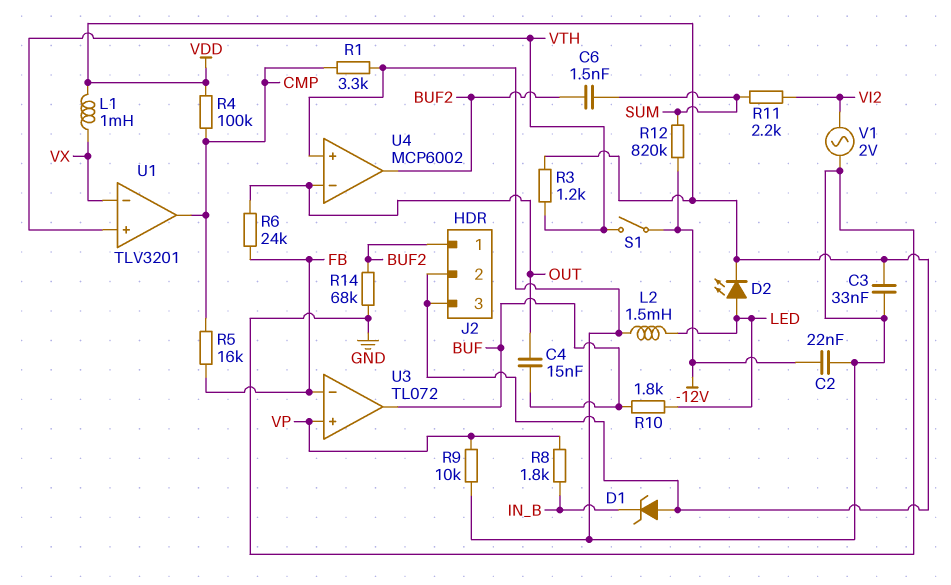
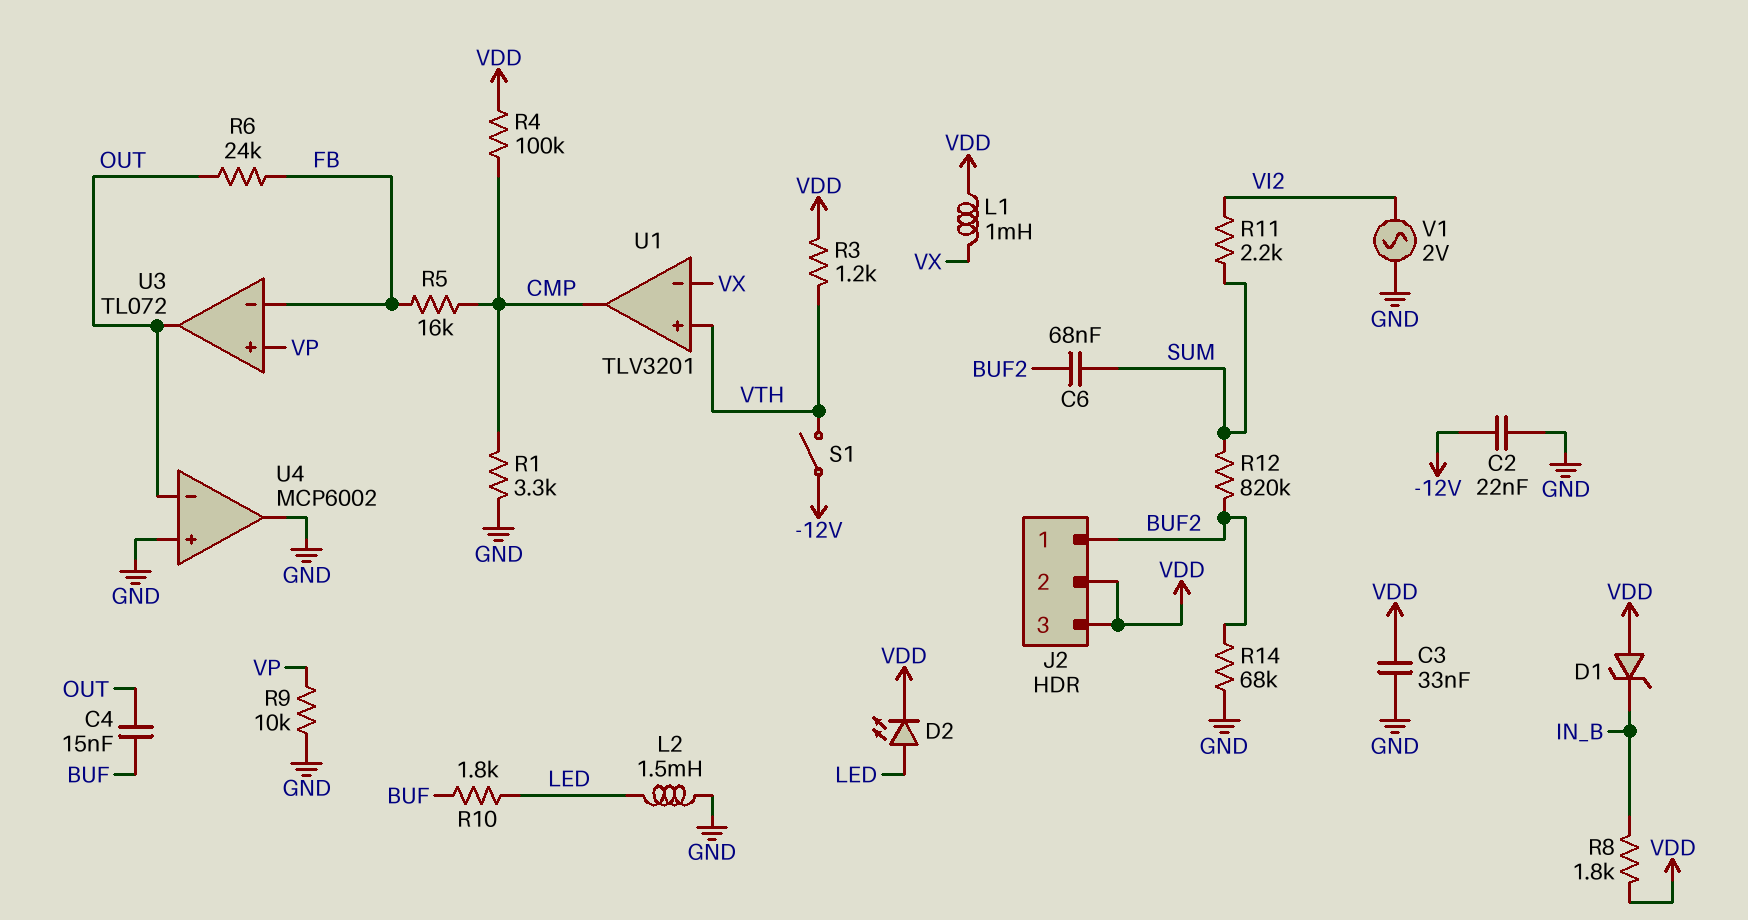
C6: 1.5nF (BUF2, SUM) -> 68nF (BUF2, SUM)
R8: 1.8k (IN_B, VP) -> 1.8k (IN_B, VDD)
R12: 820k (-12V, SUM) -> 820k (BUF2, SUM)
U3 pin out: BUF -> OUT
U4 pin out: BUF2 -> GND

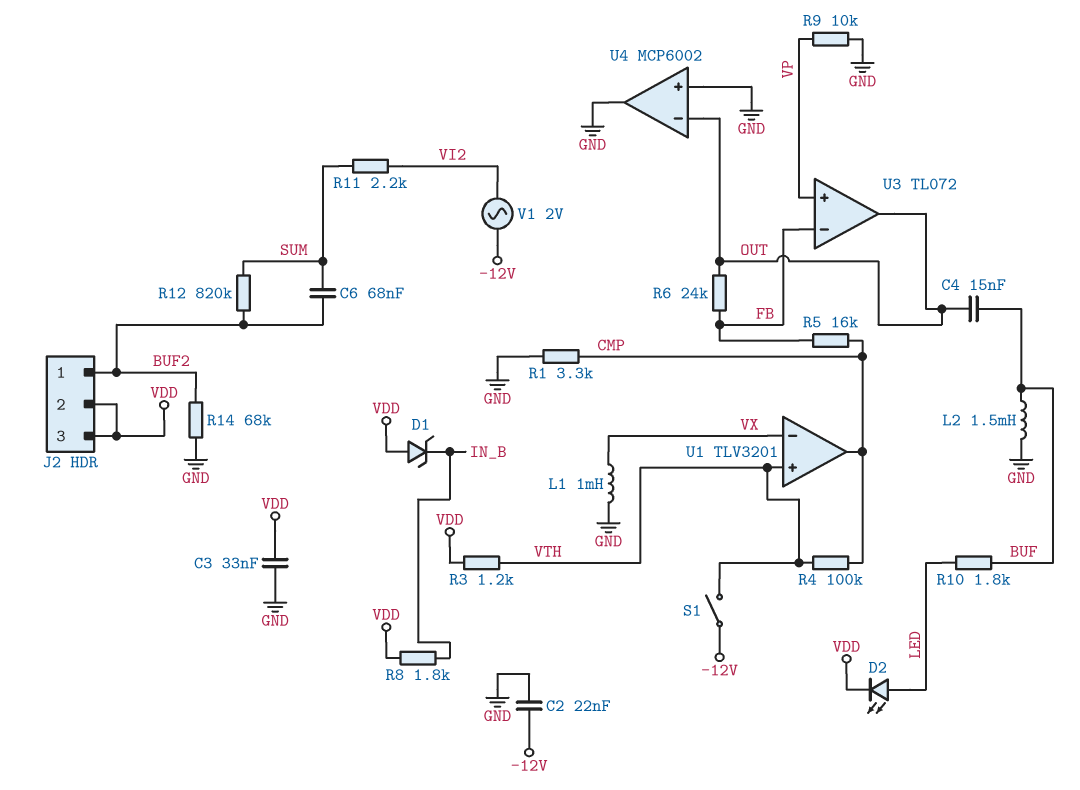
L1: 1mH (VDD, VX) -> 1mH (GND, VX)
L2: 1.5mH (GND, LED) -> 1.5mH (BUF, GND)
R4: 100k (CMP, VDD) -> 100k (CMP, VTH)
V1: AC 2V (GND, VI2) -> AC 2V (-12V, VI2)

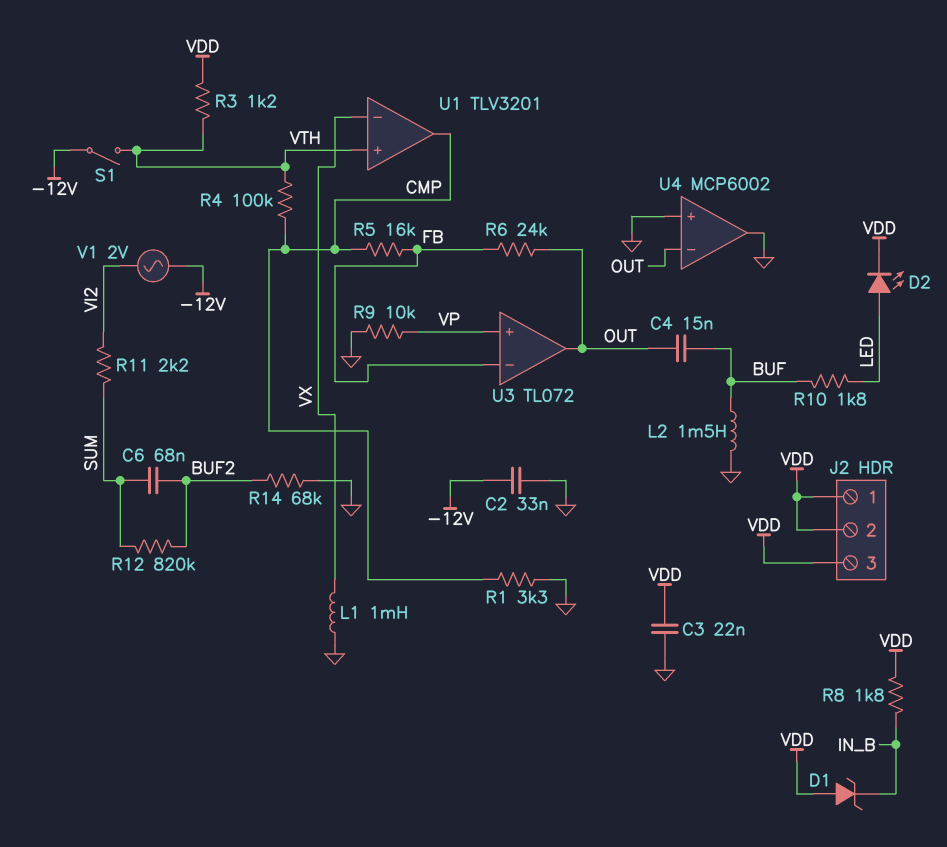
C2: 22nF (-12V, GND) -> 33nF (-12V, GND)
C3: 33nF (GND, VDD) -> 22nF (GND, VDD)
J2 pin 1: BUF2 -> VDD

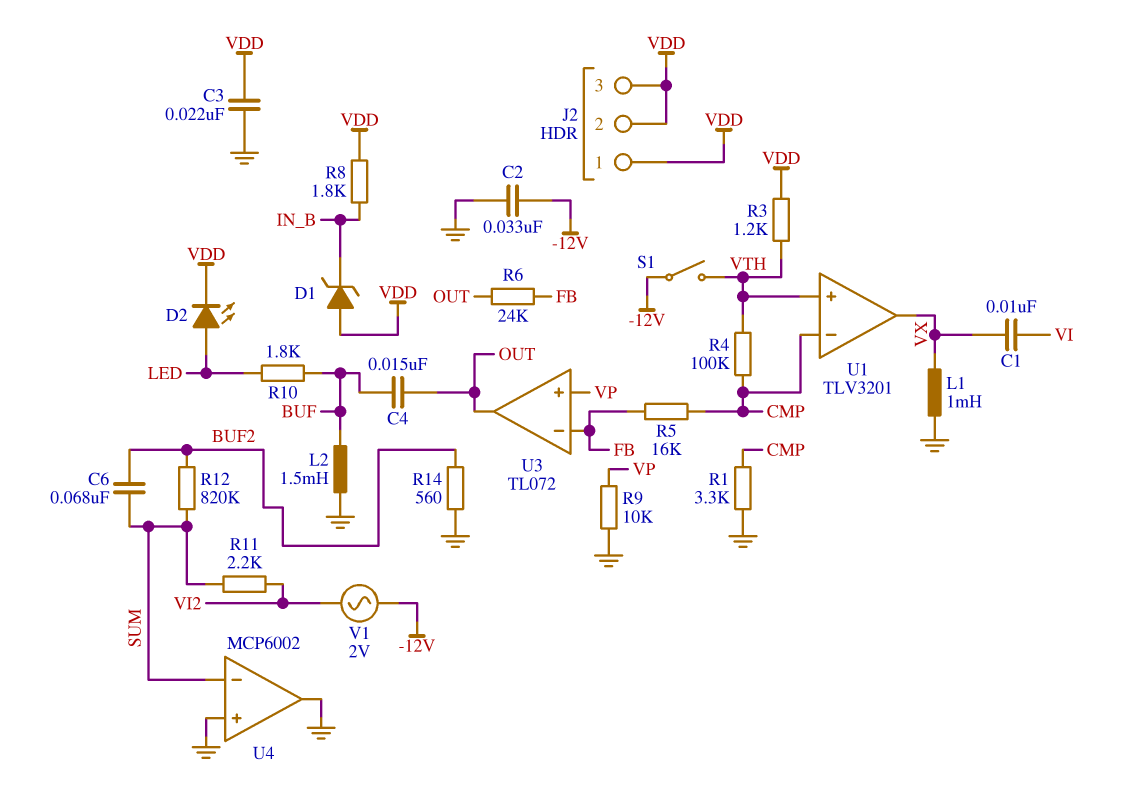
C1: none -> 10nF (VI, VX)
R14: 68k (BUF2, GND) -> 560 (BUF2, GND)
U1 pin in-: VX -> CMP
U1 pin out: CMP -> VX
U4 pin in-: OUT -> SUM

